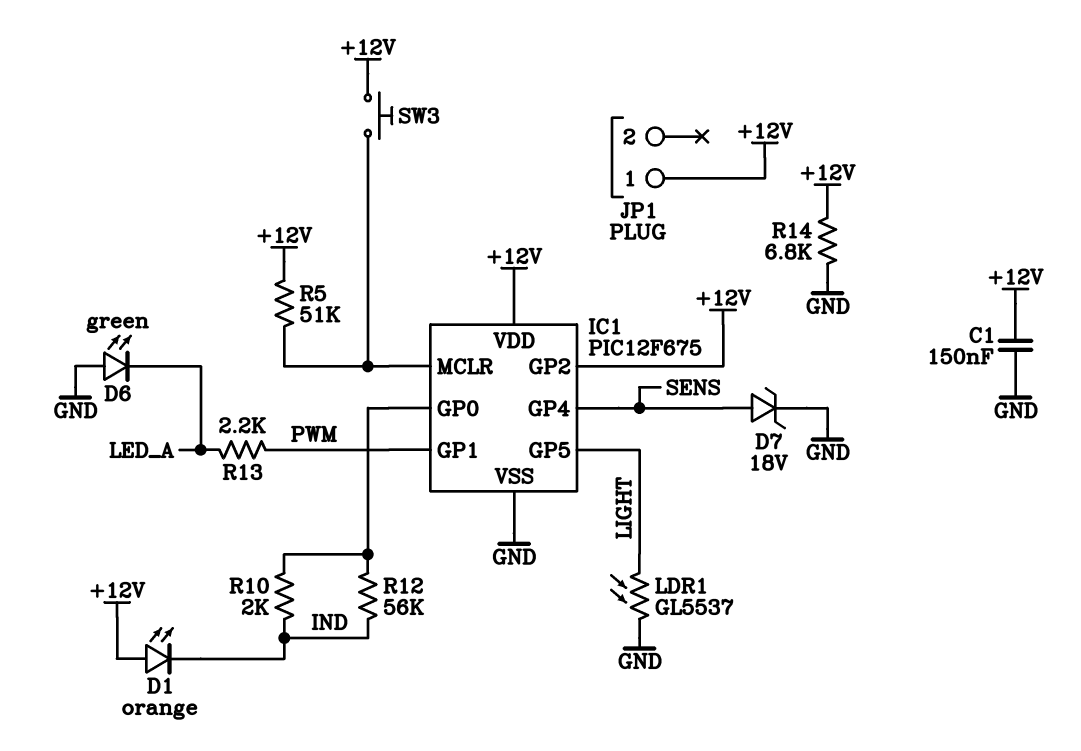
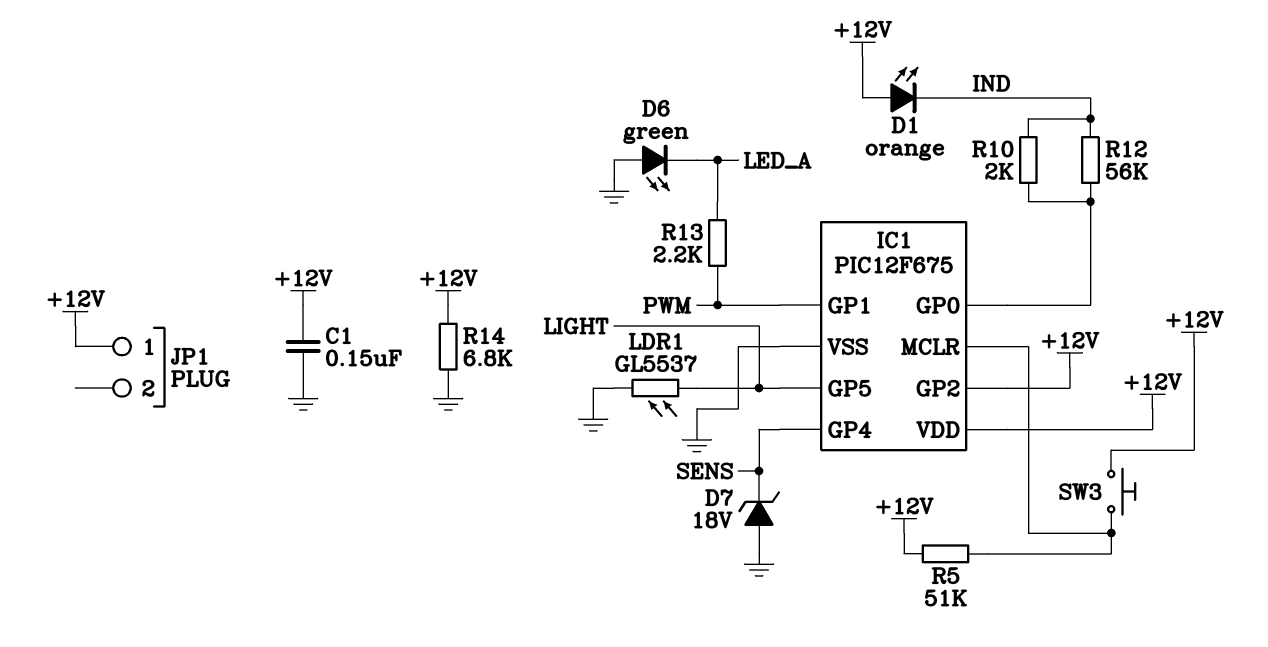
D7: zener 18V (A SENS, K GND) -> zener 18V (A GND, K SENS)

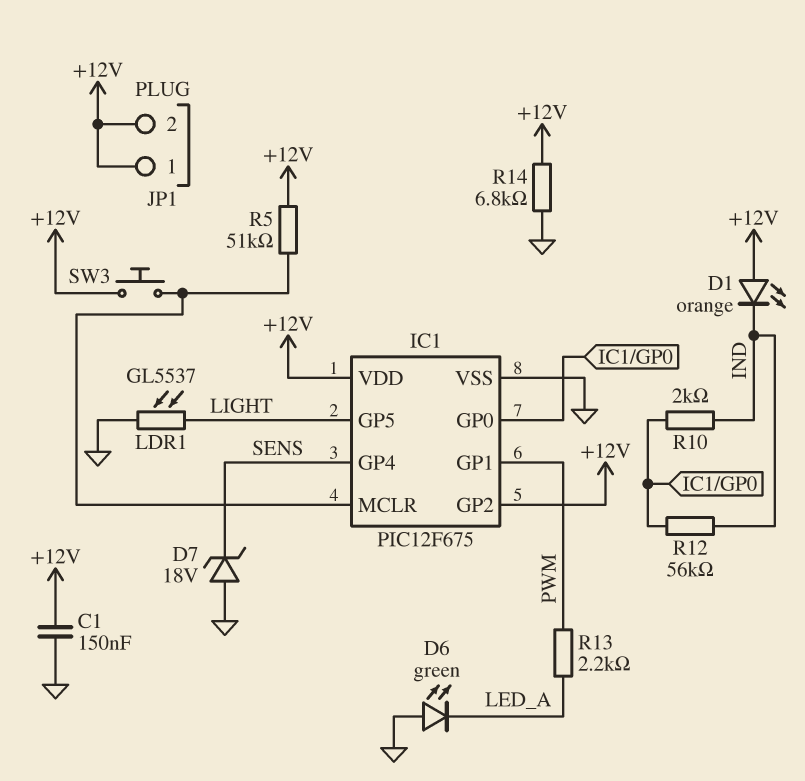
JP1 pin 2: none -> +12V

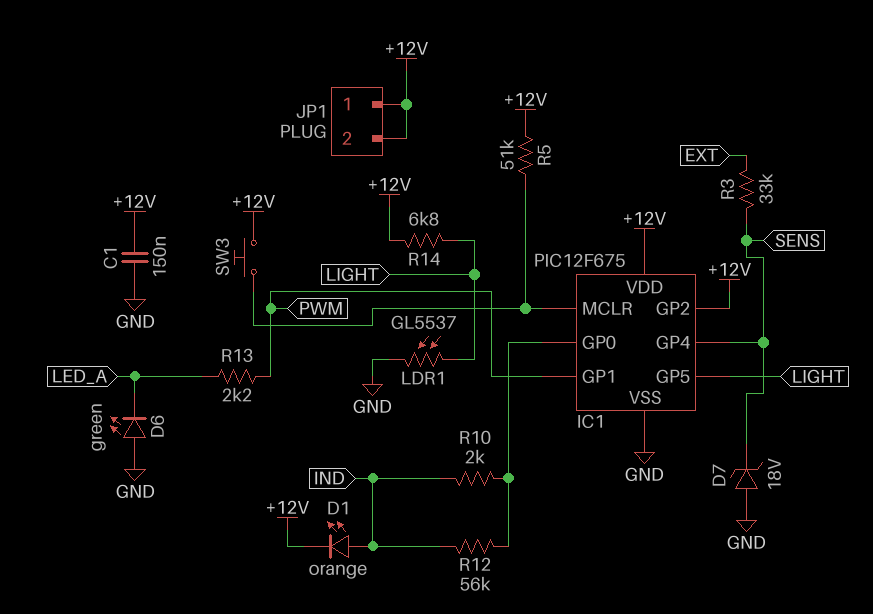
D1: LED orange (A +12V, K IND) -> LED orange (A IND, K +12V)
R3: none -> 33k (EXT, SENS)
R14: 6.8k (+12V, GND) -> 6.8k (+12V, LIGHT)

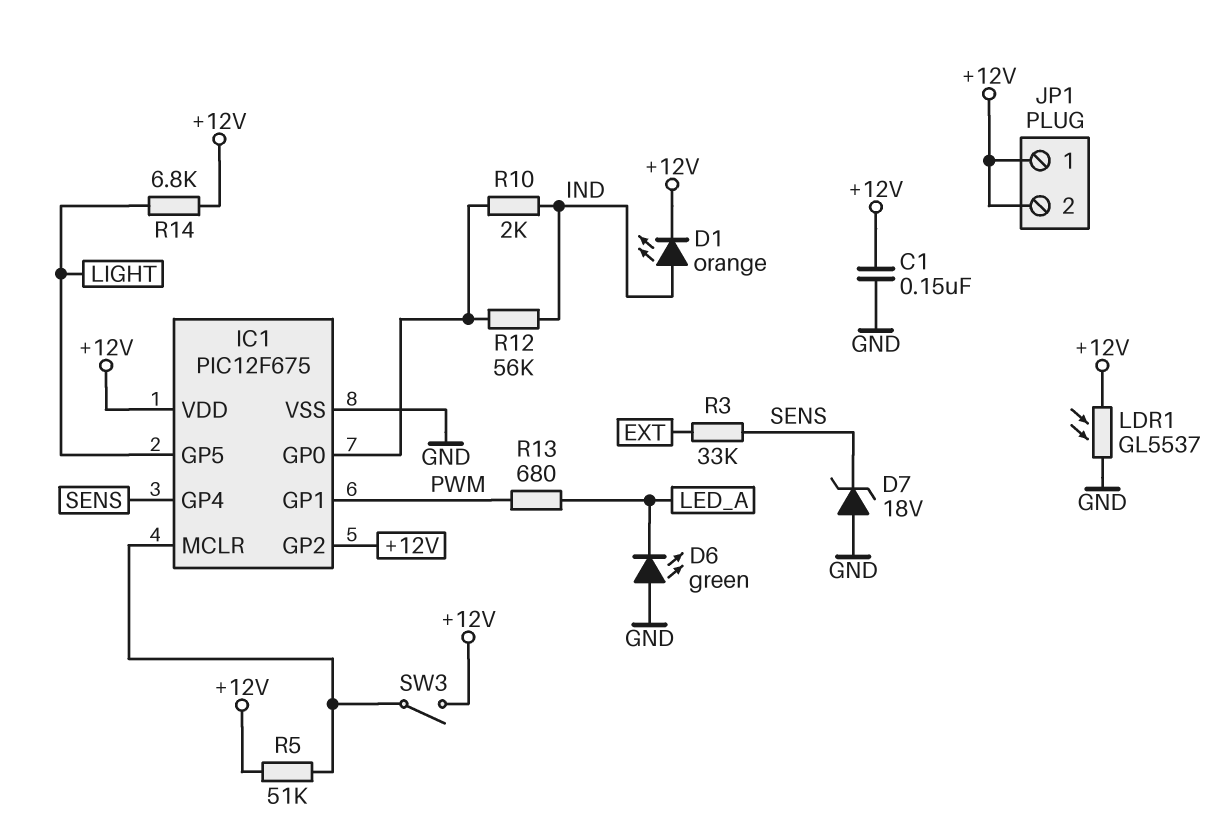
LDR1: GL5537 (GND, LIGHT) -> GL5537 (+12V, GND)
R13: 2.2k (LED_A, PWM) -> 680 (LED_A, PWM)
SW3: button (+12V, IC1/MCLR) -> switch (+12V, IC1/MCLR)

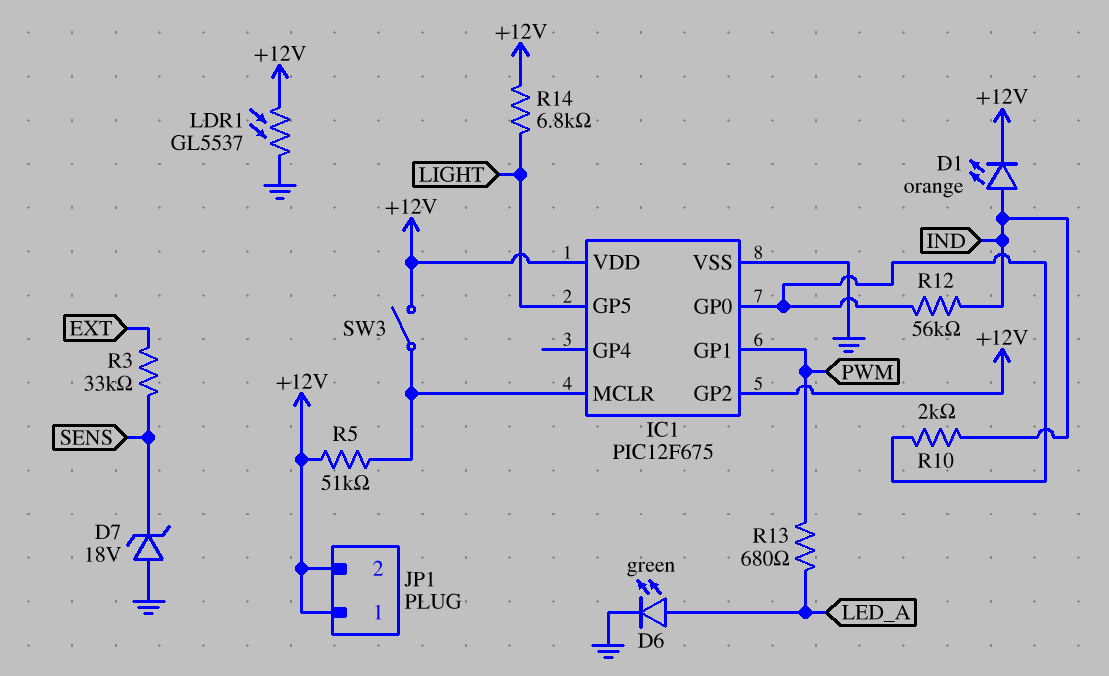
C1: 150nF (+12V, GND) -> none
D6: LED green (A GND, K LED_A) -> LED green (A LED_A, K GND)
IC1 pin GP4: SENS -> none

